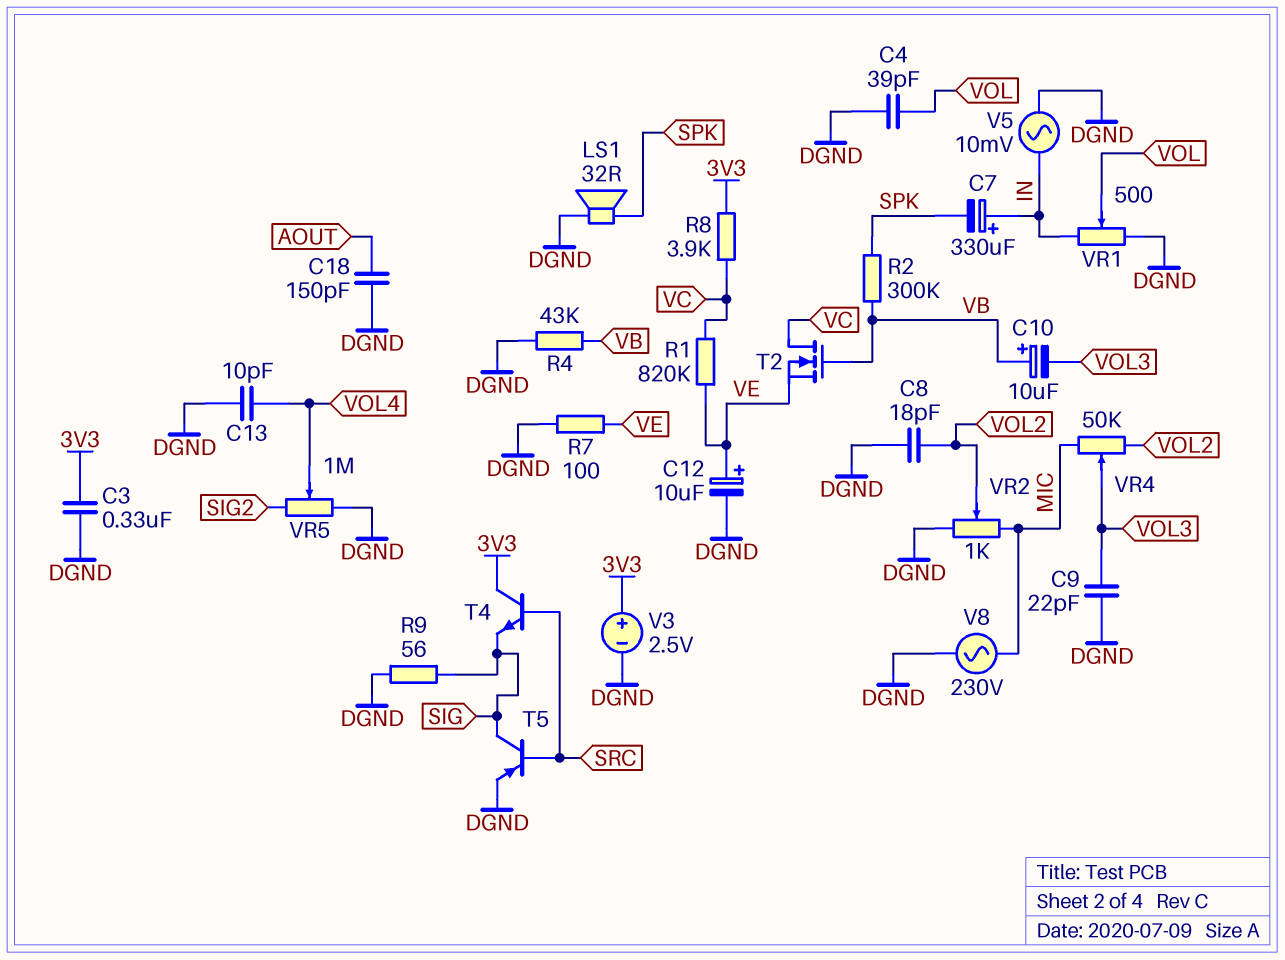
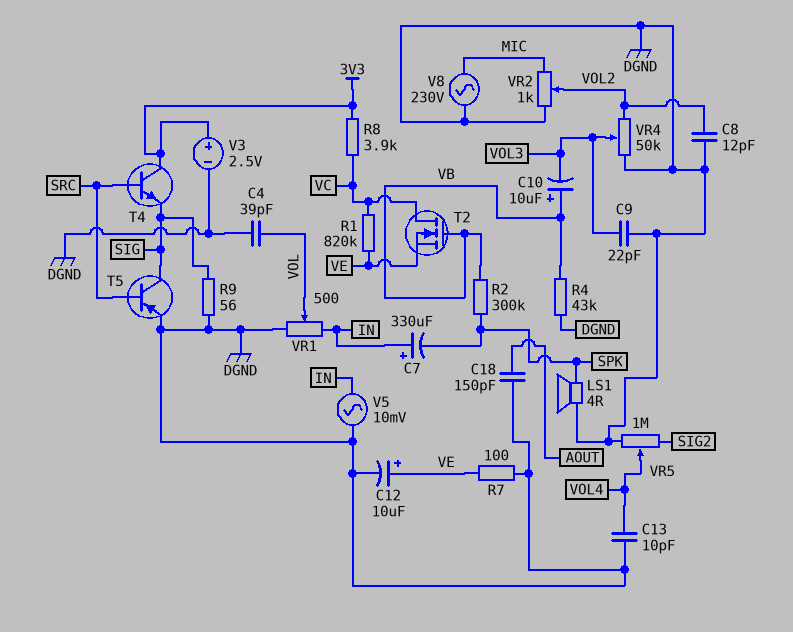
C3: 330nF (3V3, DGND) -> none
C8: 18pF (DGND, VOL2) -> 12pF (DGND, VOL2)
LS1: speaker 32R (DGND, SPK) -> speaker 4R (DGND, SPK)
VR4: 50k (MIC, VOL2, wiper VOL3) -> 50k (DGND, VOL2, wiper VOL3)

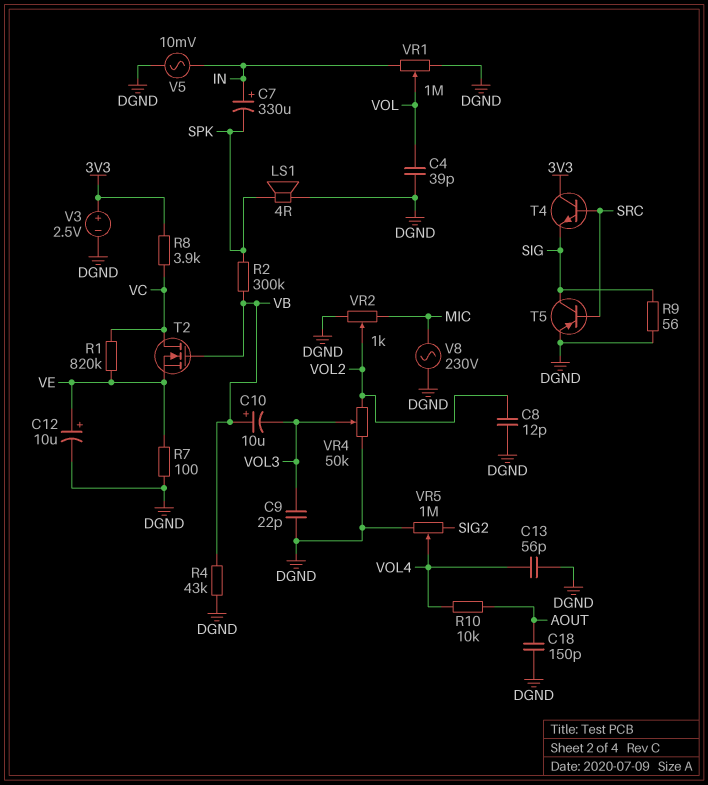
C13: 10pF (DGND, VOL4) -> 56pF (DGND, VOL4)
R10: none -> 10k (AOUT, VOL4)
VR1: 500 (DGND, IN, wiper VOL) -> 1M (DGND, IN, wiper VOL)

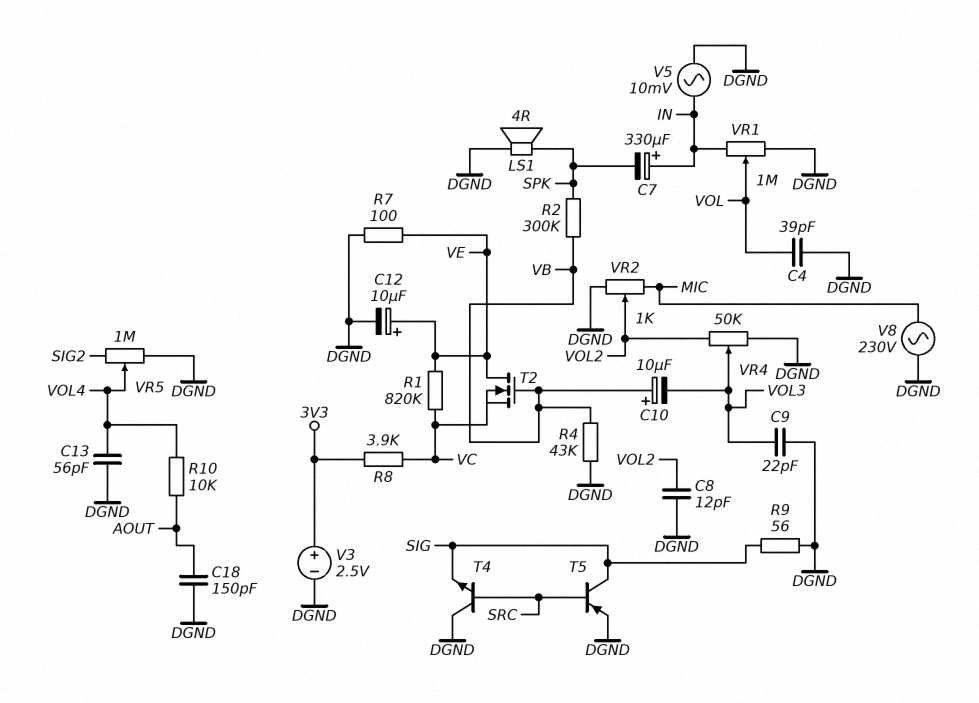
T2: NMOS (G VB, D VC, S VE) -> NMOS (G VB, D VE, S VC)
T4: NPN (B SRC, C 3V3, E SIG) -> NPN (B SRC, C DGND, E SIG)

